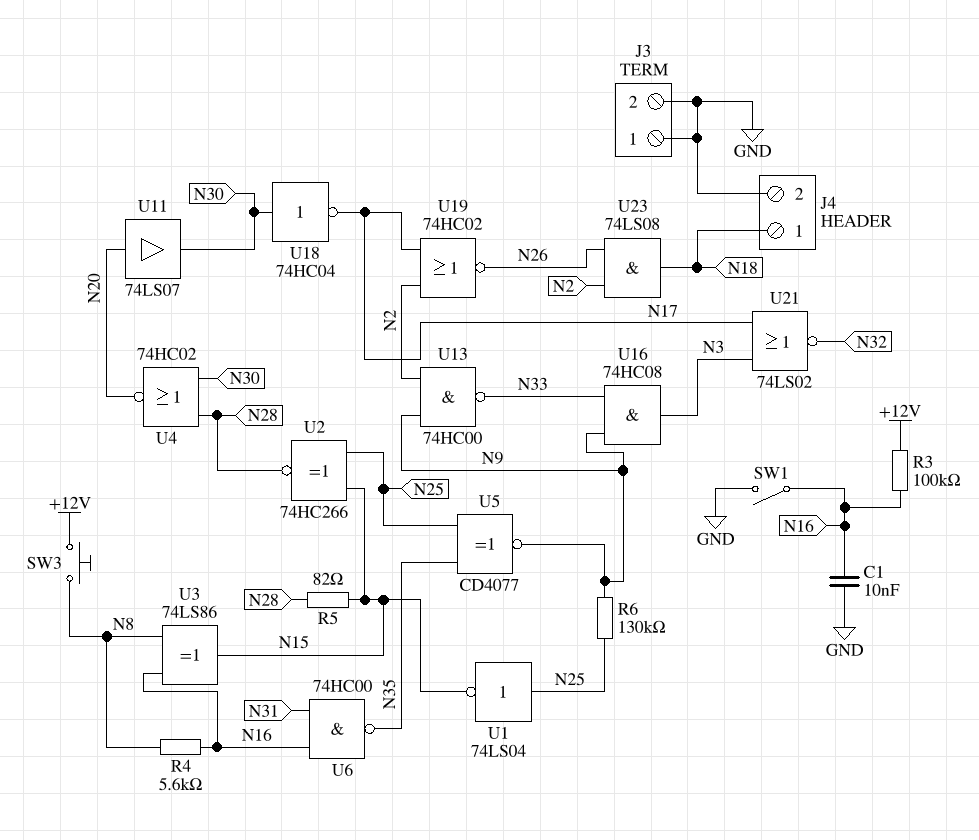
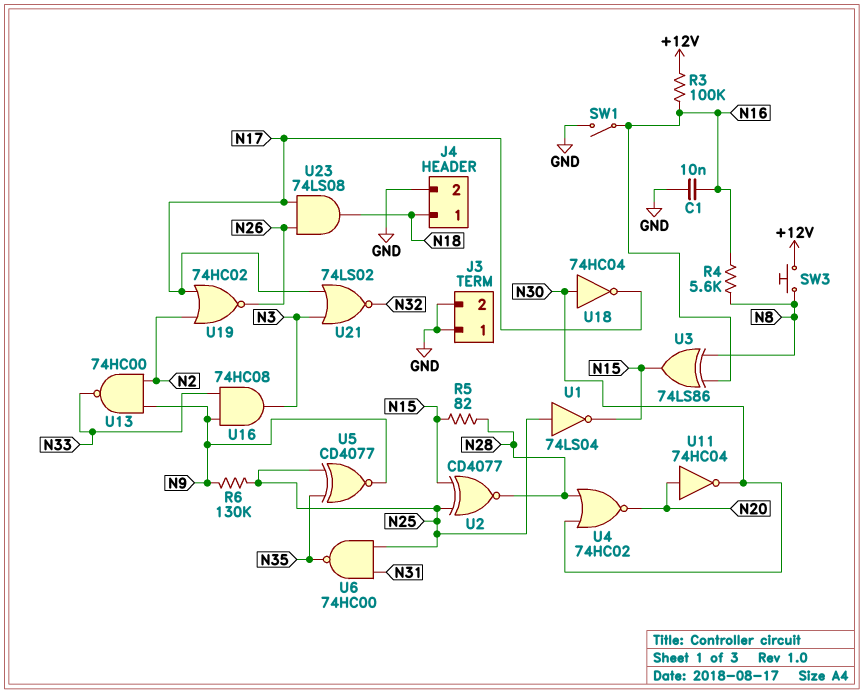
U2: XNOR 74HC266 (in N15, in N25, out N28) -> XNOR CD4077 (in N15, in N25, out N28)
U6: NAND 74HC00 (in N16, in N31, out N35) -> NAND 74HC00 (in N25, in N31, out N35)
U11: buffer 74LS07 (in N20, out N30) -> NOT 74HC04 (in N20, out N30)
U23: AND 74LS08 (in N2, in N26, out N18) -> AND 74LS08 (in N17, in N26, out N18)

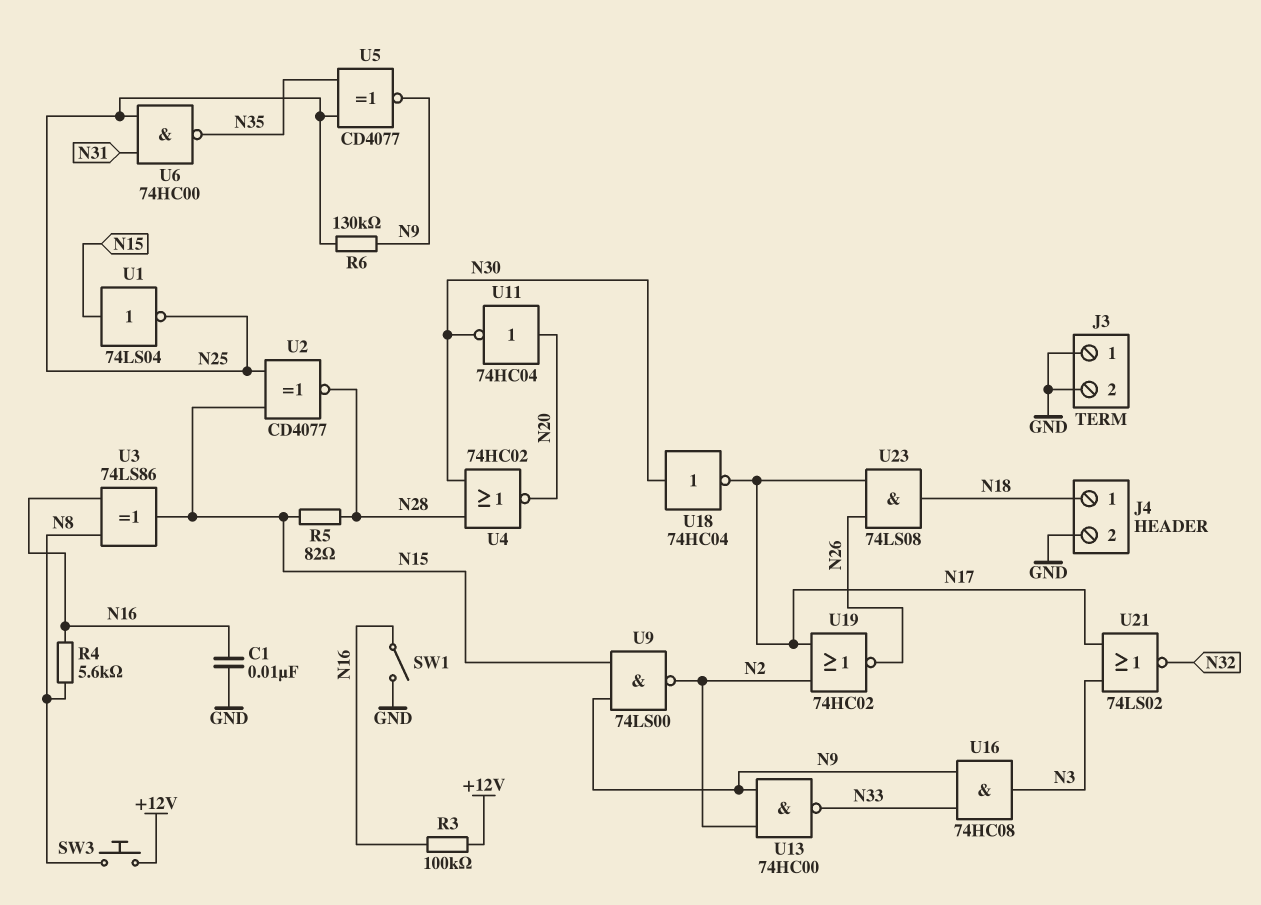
U1: NOT 74LS04 (in N25, out N15) -> NOT 74LS04 (in N15, out N25)
U9: none -> NAND 74LS00 (in N9, in N15, out N2)

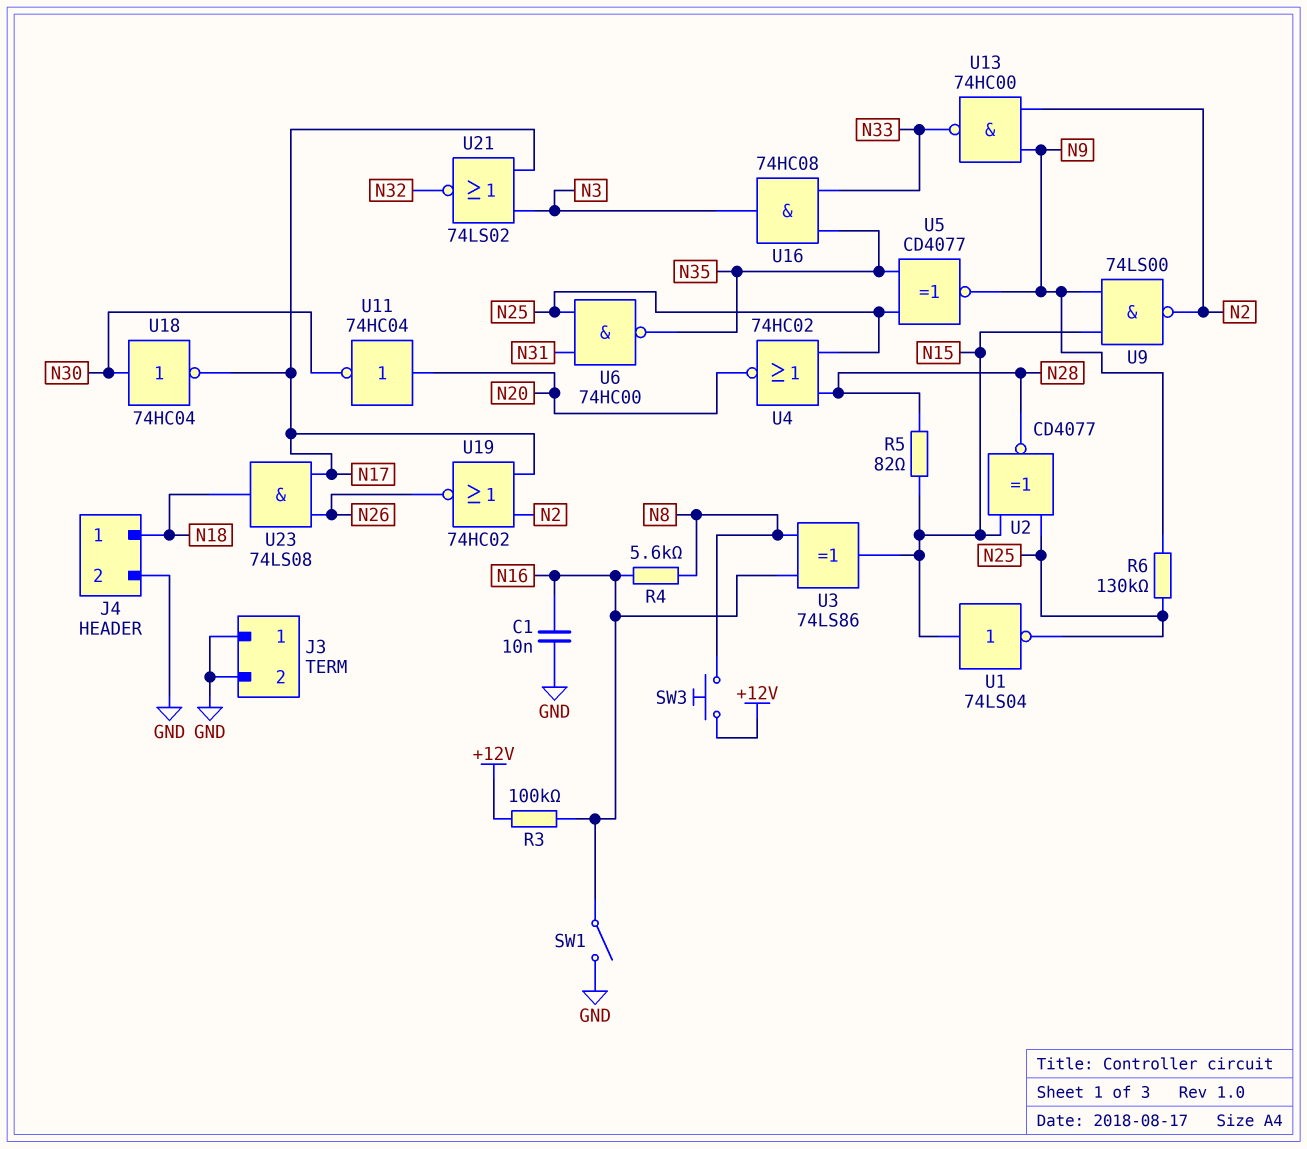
U4: NOR 74HC02 (in N28, in N30, out N20) -> NOR 74HC02 (in N25, in N28, out N20)
U16: AND 74HC08 (in N9, in N33, out N3) -> AND 74HC08 (in N33, in N35, out N3)

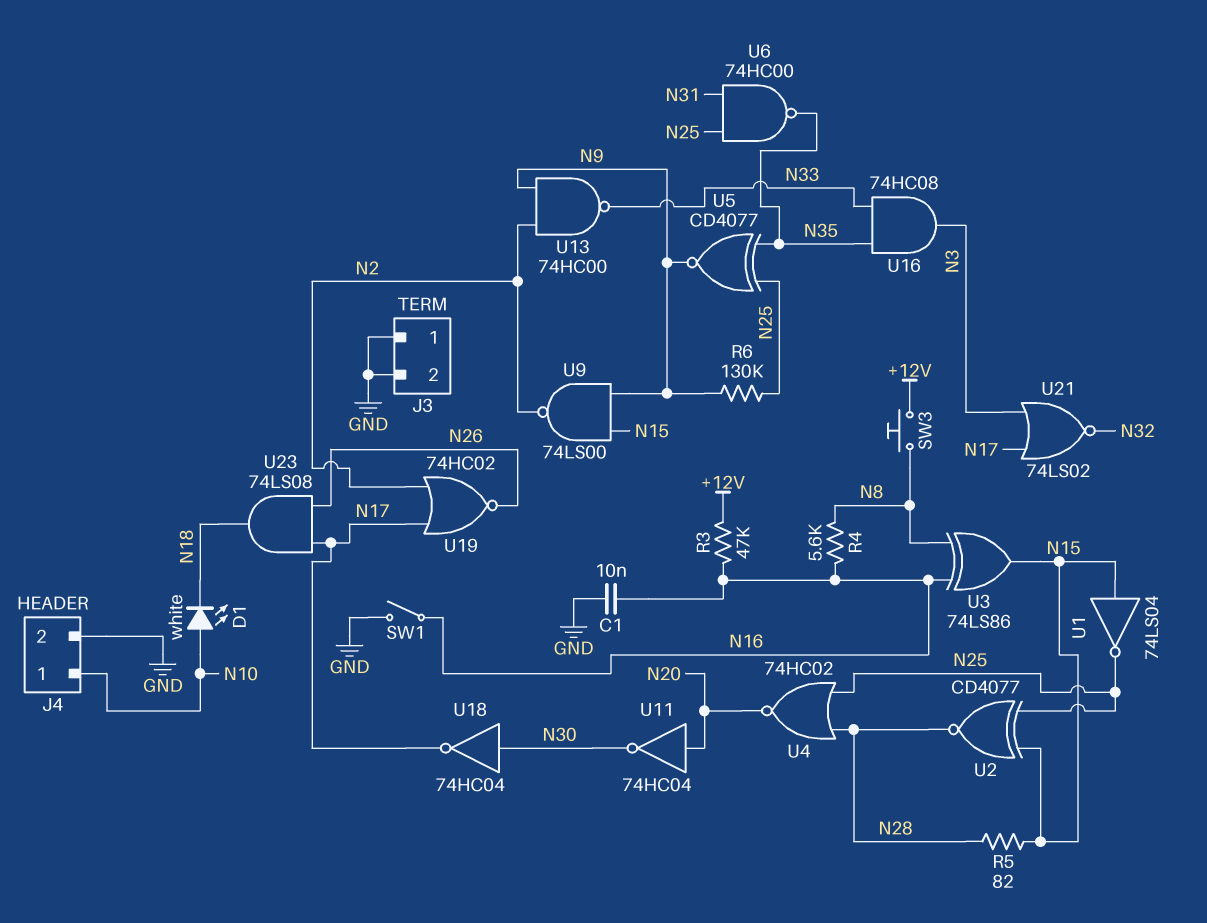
D1: none -> LED white (A N10, K N18)
J4 pin 1: N18 -> N10
R3: 100k (+12V, N16) -> 47k (+12V, N16)

